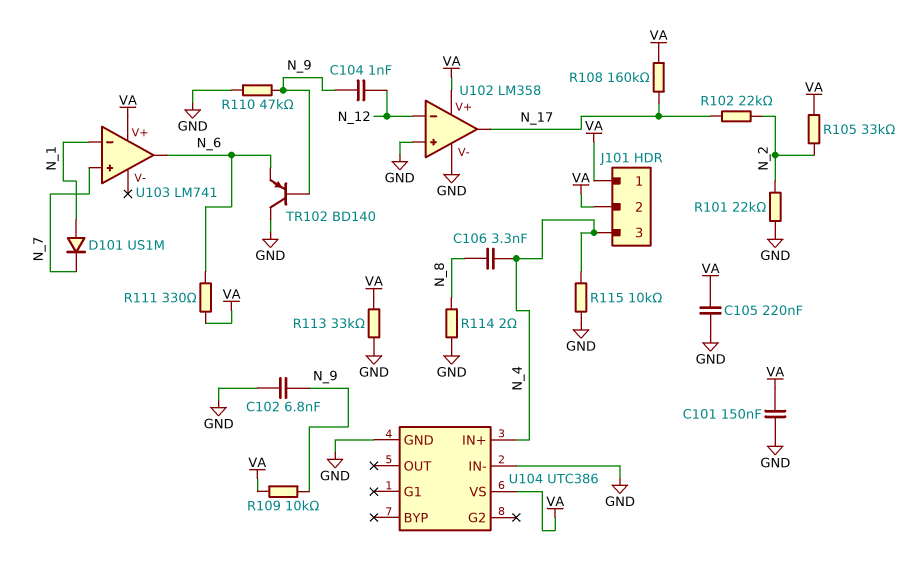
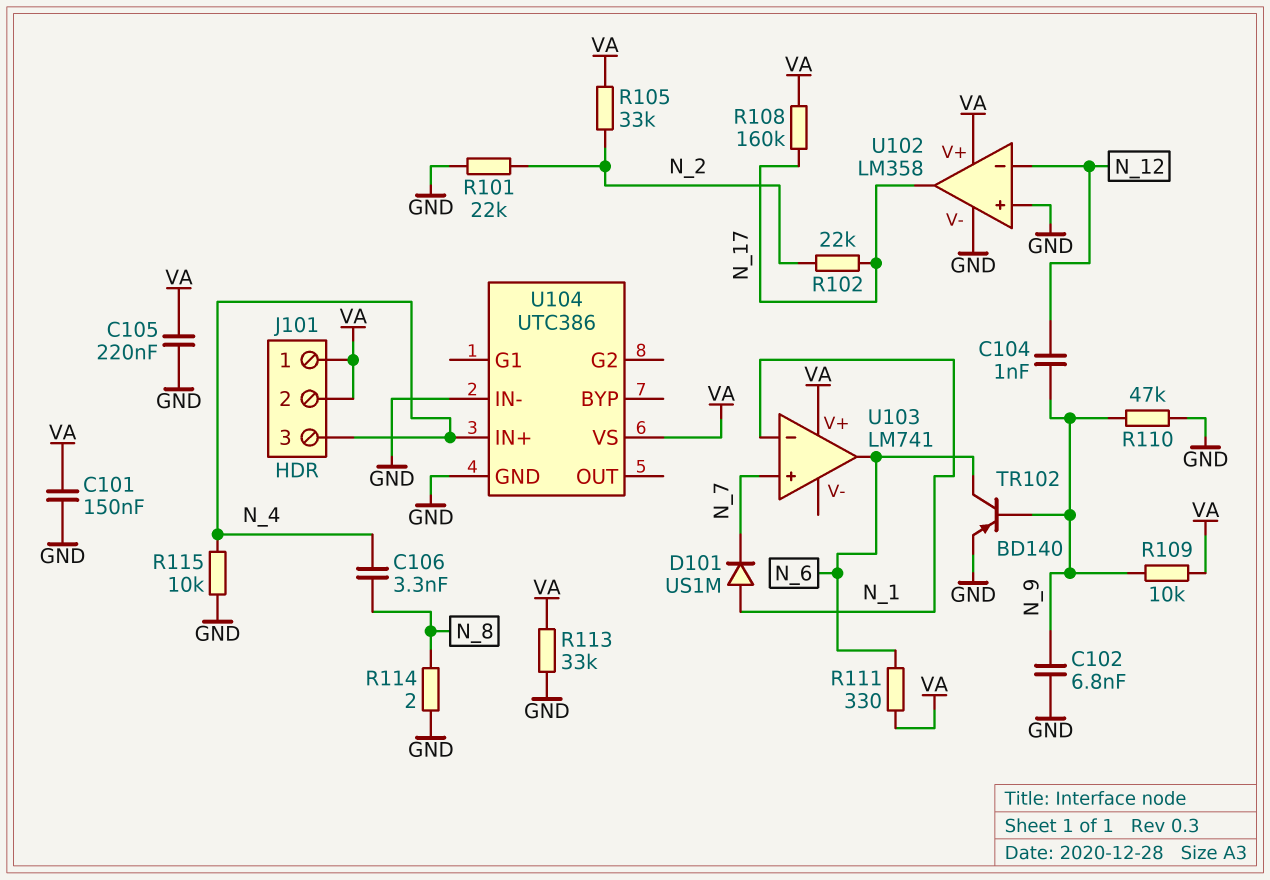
TR102: PNP BD140 (B N_9, C GND, E N_6) -> PNP BD140 (B N_9, C N_6, E GND)

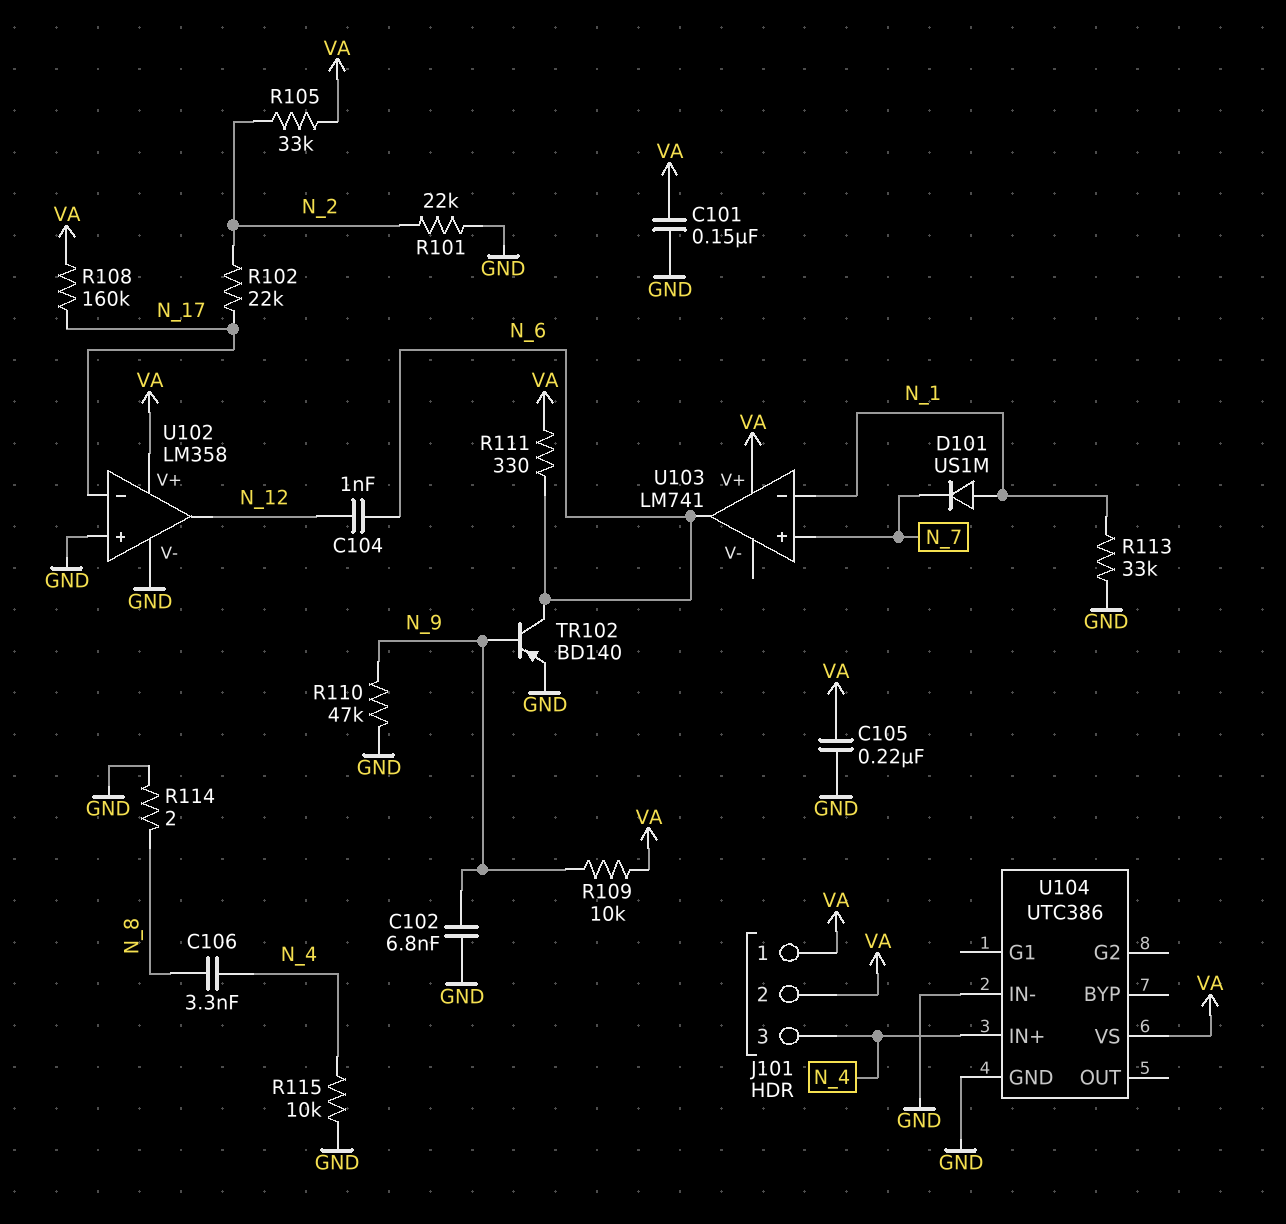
C104: 1nF (N_9, N_12) -> 1nF (N_6, N_12)
R113: 33k (GND, VA) -> 33k (GND, N_1)
U102 pin in-: N_12 -> N_17
U102 pin out: N_17 -> N_12

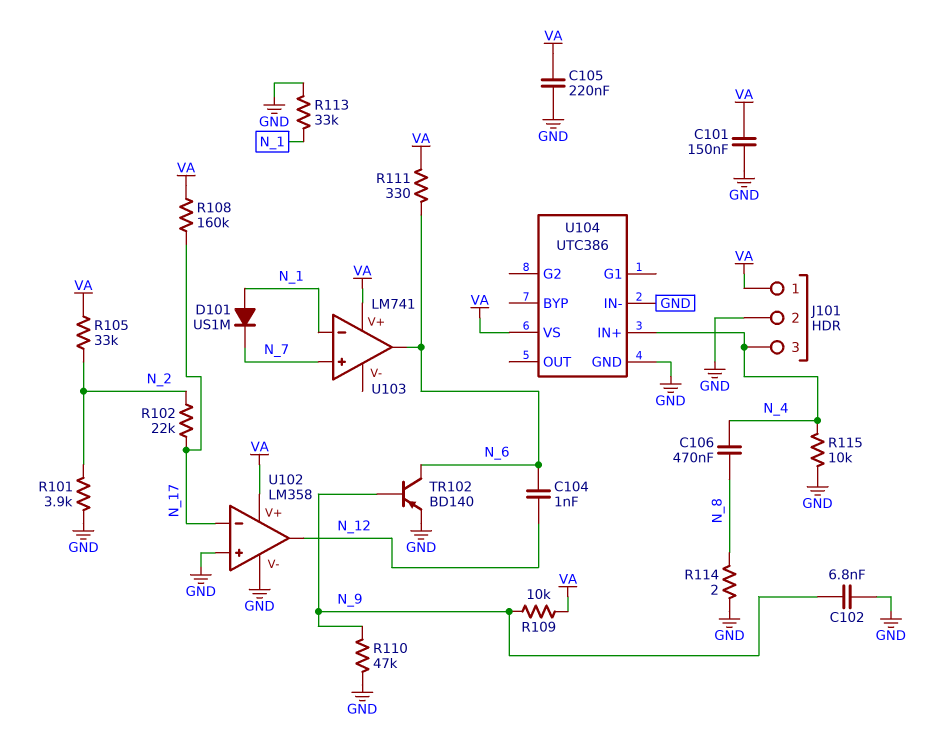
C106: 3.3nF (N_4, N_8) -> 470nF (N_4, N_8)
J101 pin 2: VA -> GND
R101: 22k (GND, N_2) -> 3.9k (GND, N_2)

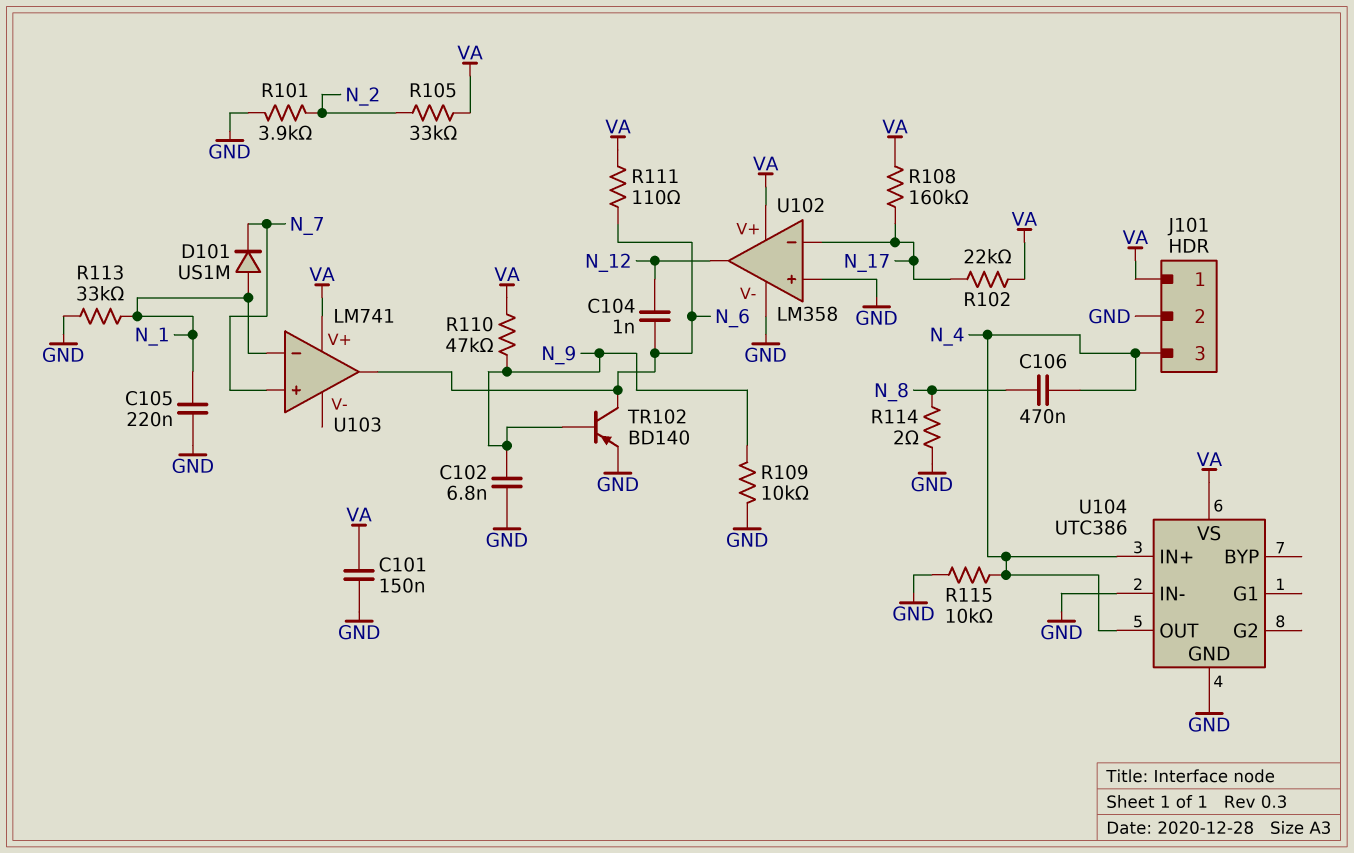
C105: 220nF (GND, VA) -> 220nF (GND, N_1)
R102: 22k (N_2, N_17) -> 22k (N_17, VA)
R109: 10k (N_9, VA) -> 10k (GND, N_9)
R110: 47k (GND, N_9) -> 47k (N_9, VA)
R111: 330 (N_6, VA) -> 110 (N_6, VA)
U104 pin OUT: none -> N_4

